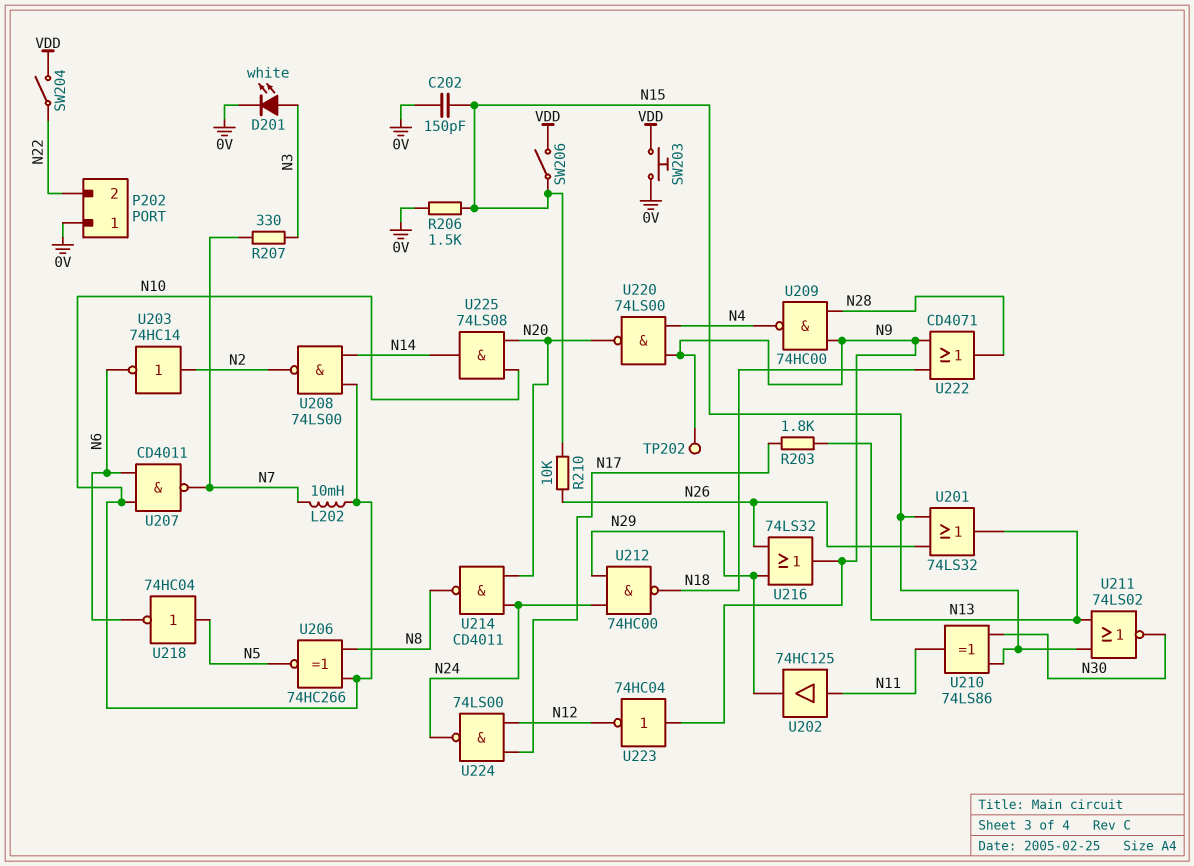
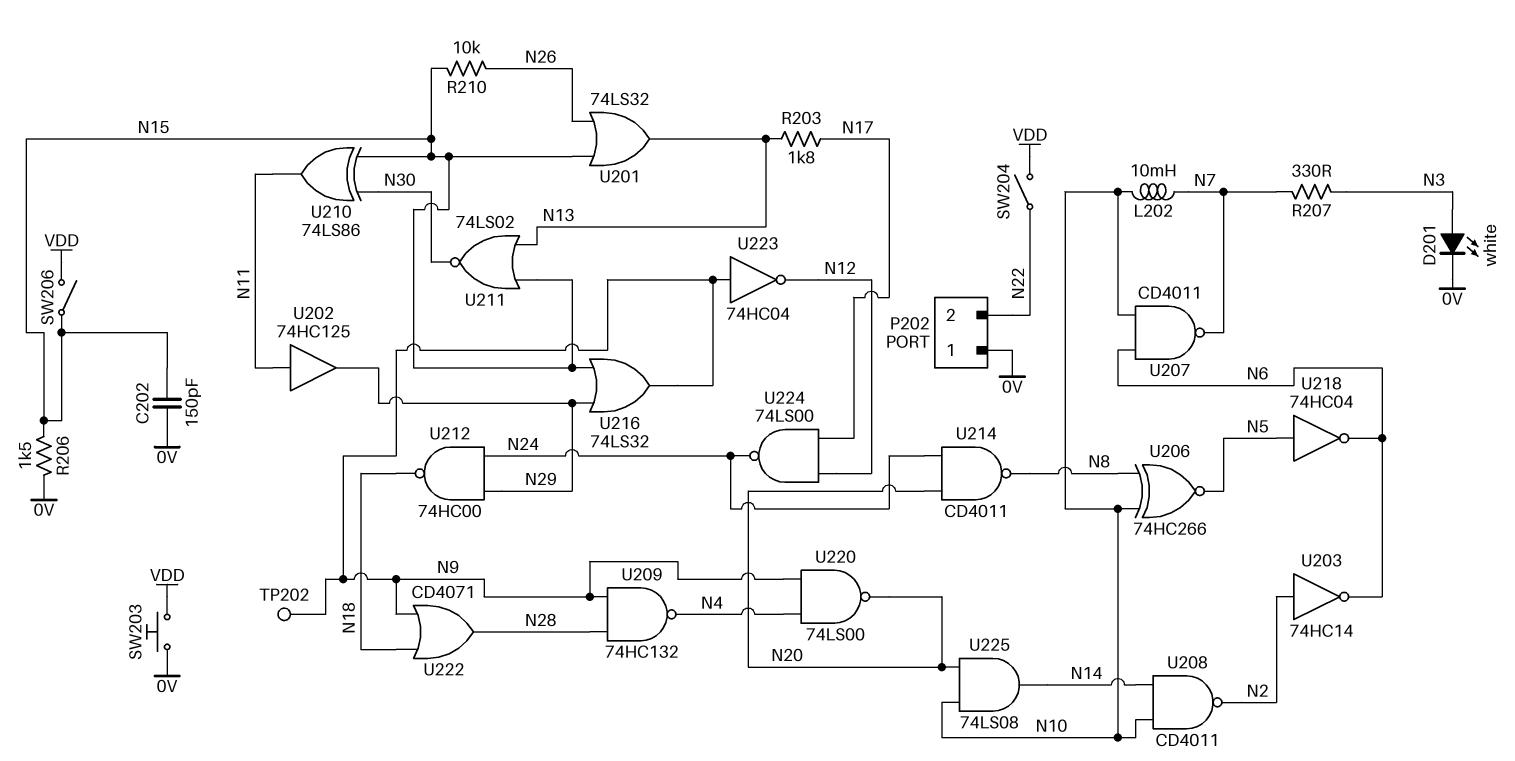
U208: NAND 74LS00 (in N10, in N14, out N2) -> NAND CD4011 (in N10, in N14, out N2)
U209: NAND 74HC00 (in N9, in N28, out N4) -> NAND 74HC132 (in N9, in N28, out N4)
U216: OR 74LS32 (in N26, in N29, out N9) -> OR 74LS32 (in N15, in N29, out N9)

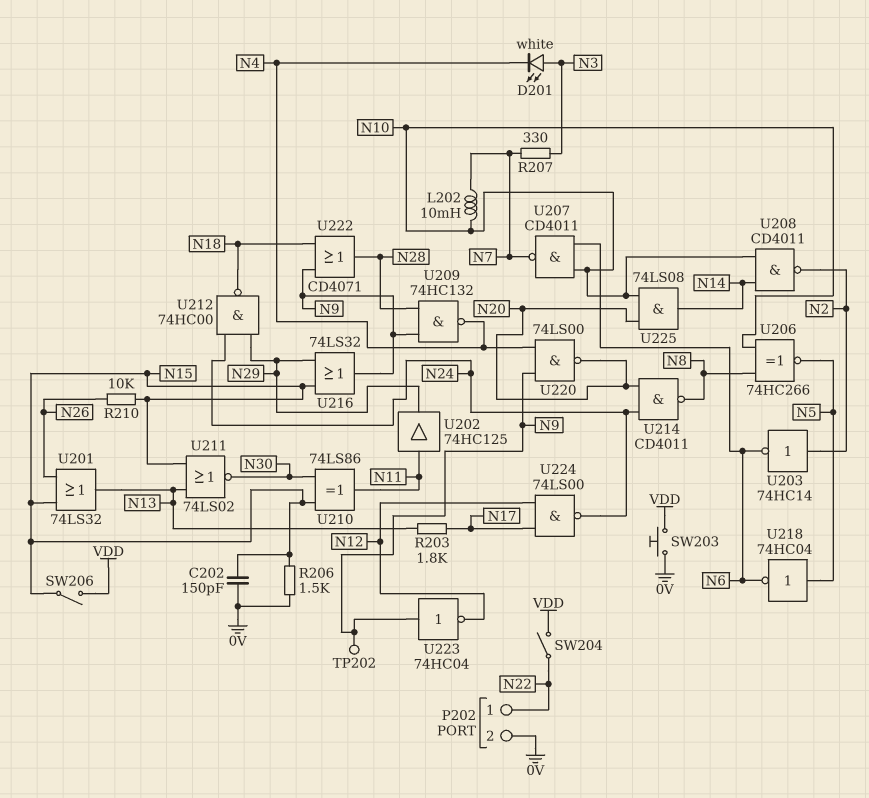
D201: LED white (A N3, K 0V) -> LED white (A N3, K N4)
P202 pin 1: 0V -> N22
P202 pin 2: N22 -> 0V

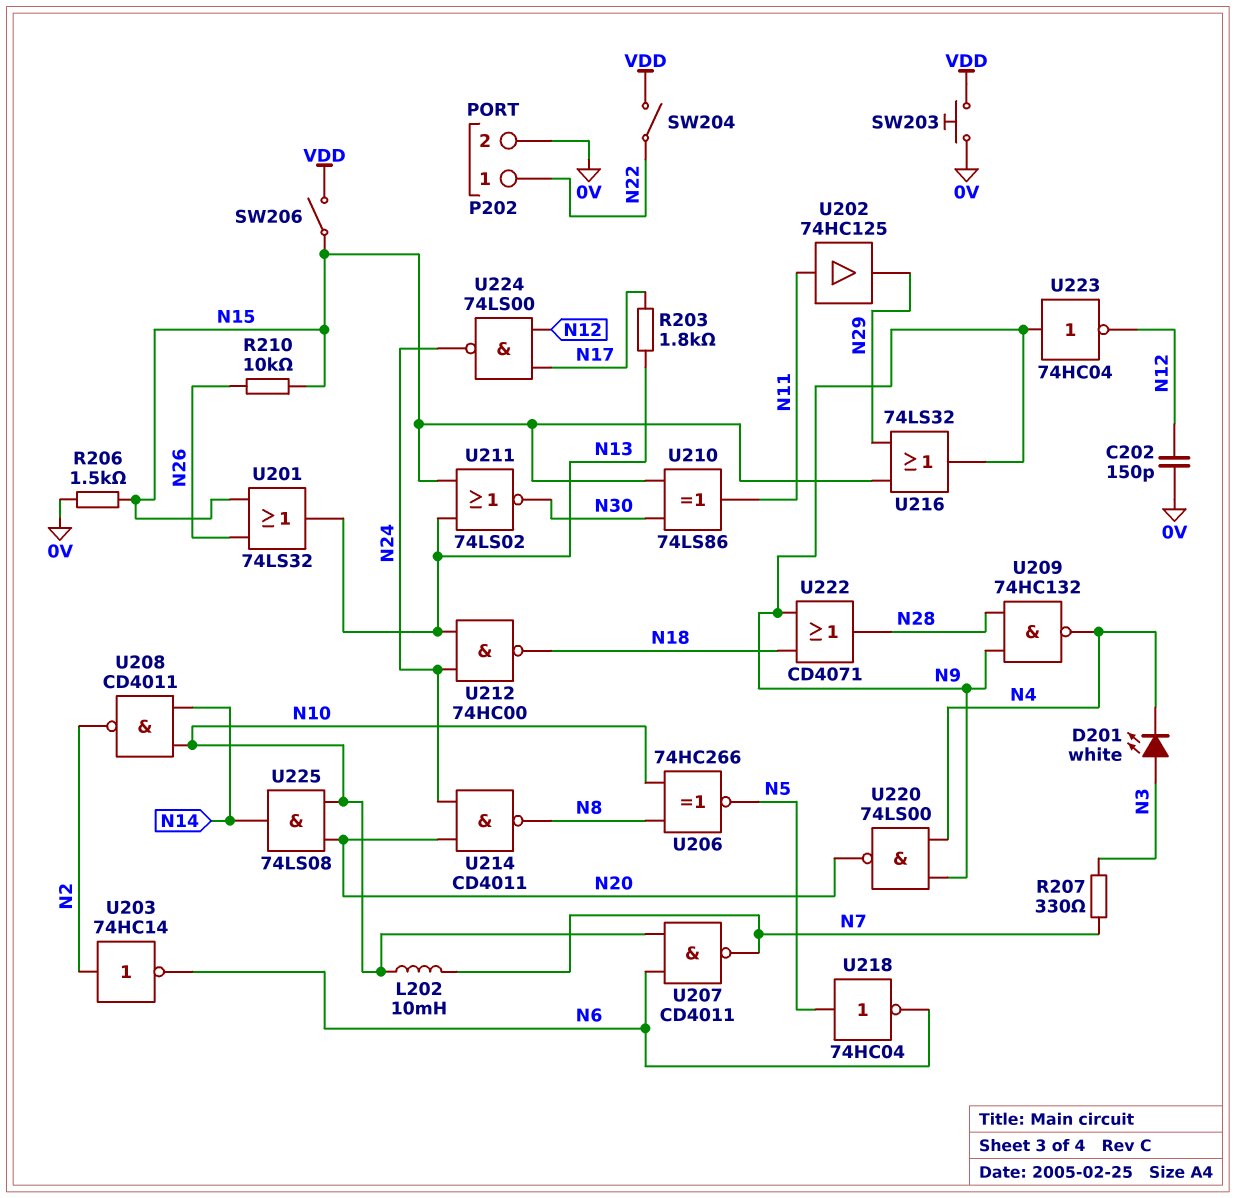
C202: 150pF (0V, N15) -> 150pF (0V, N12)
TP202: test point (N9) -> none
U212: NAND 74HC00 (in N24, in N29, out N18) -> NAND 74HC00 (in N13, in N24, out N18)

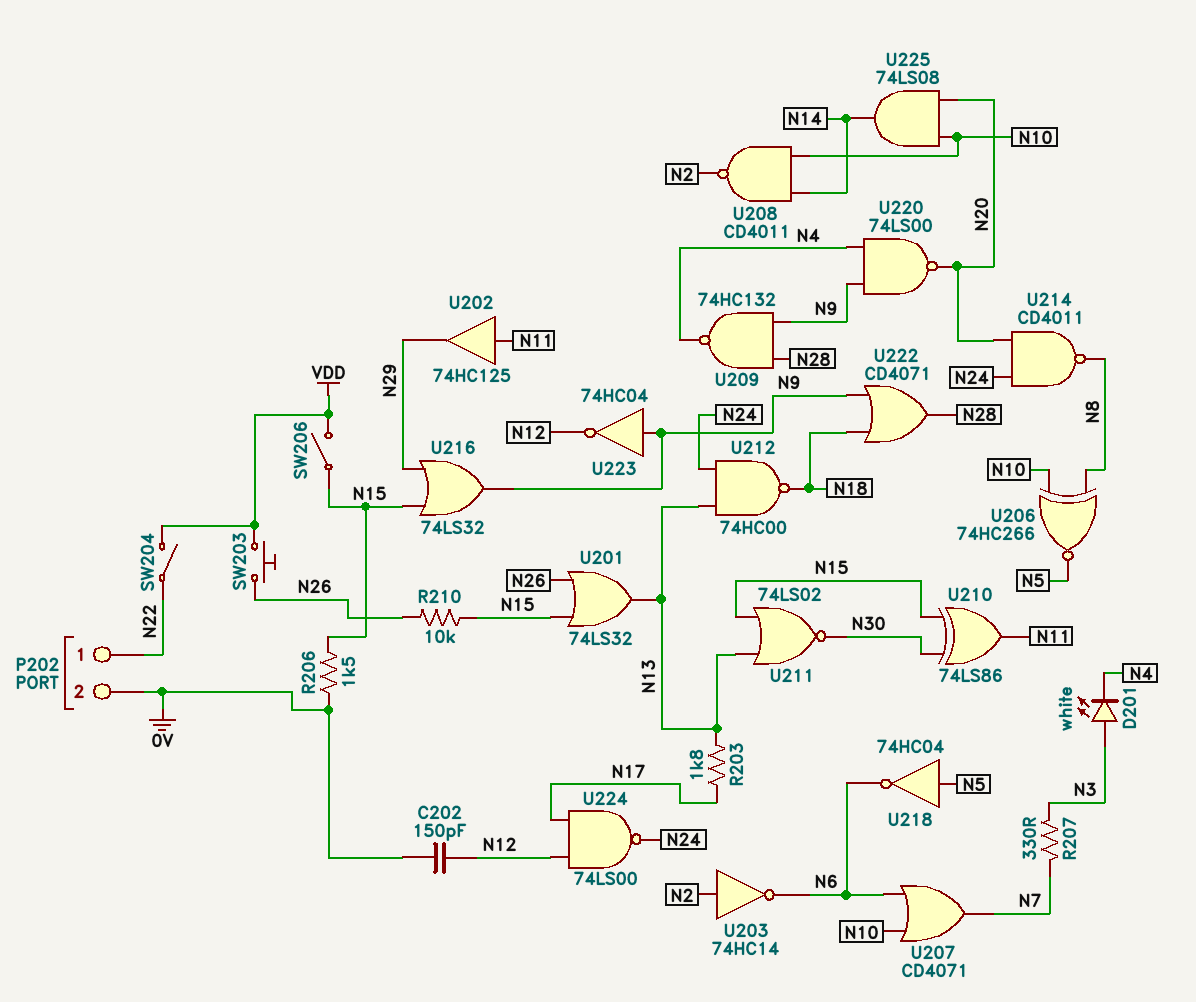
L202: 10mH (N7, N10) -> none
SW203: button (0V, VDD) -> button (N26, VDD)
U207: NAND CD4011 (in N6, in N10, out N7) -> OR CD4071 (in N6, in N10, out N7)

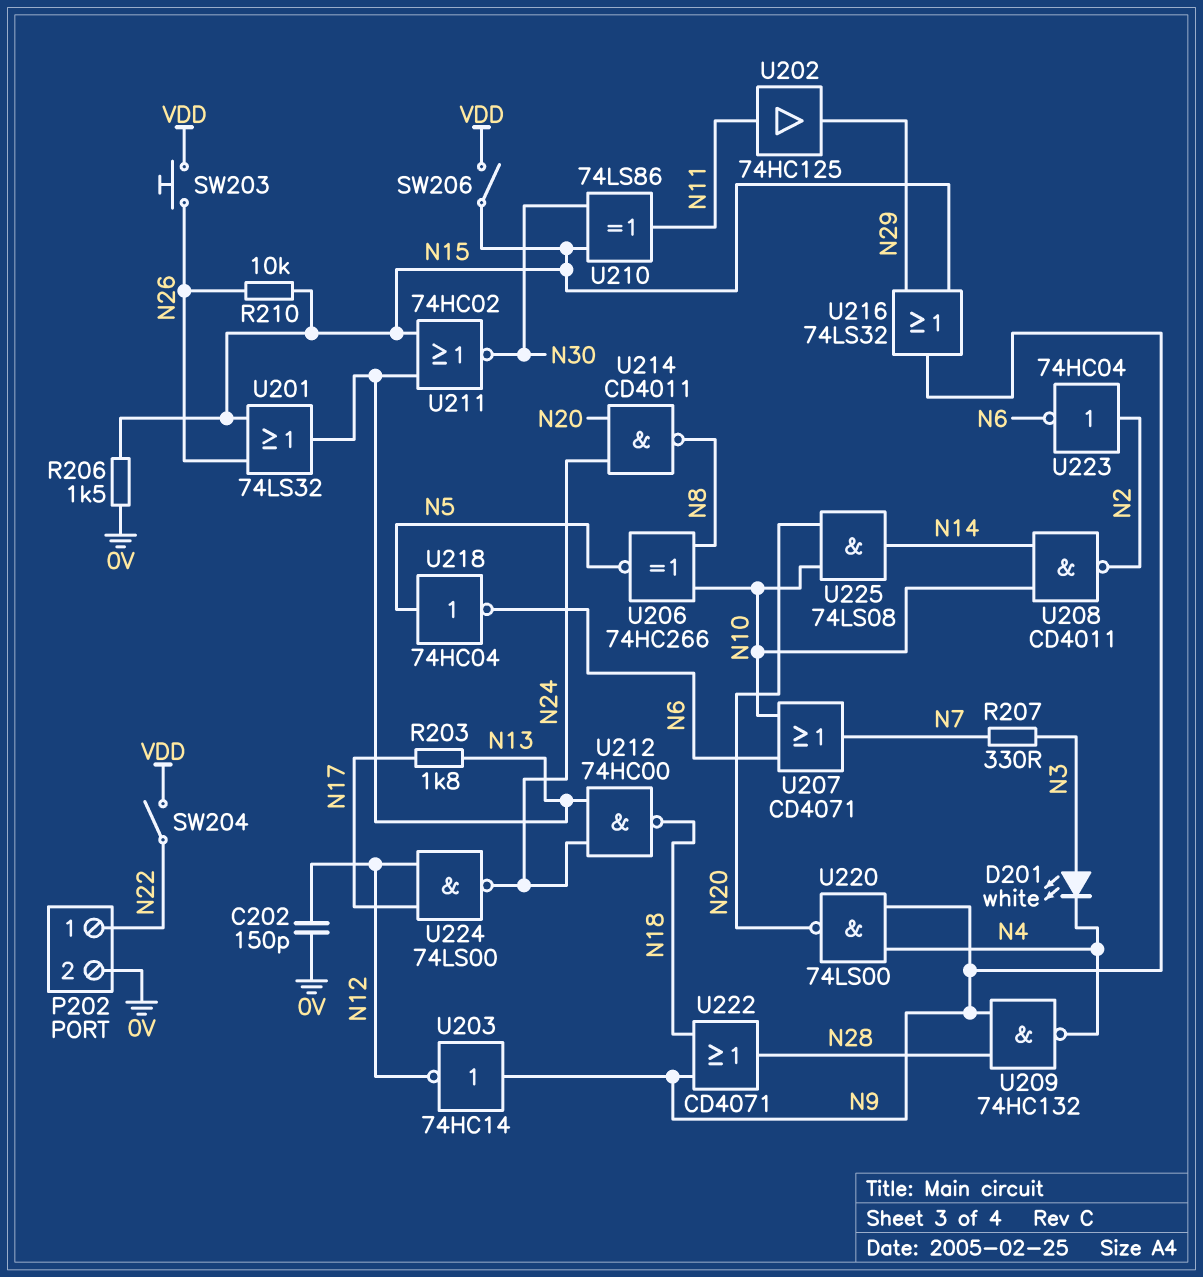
U203: NOT 74HC14 (in N2, out N6) -> NOT 74HC14 (in N9, out N12)
U211: NOR 74LS02 (in N13, in N15, out N30) -> NOR 74HC02 (in N13, in N15, out N30)
U223: NOT 74HC04 (in N9, out N12) -> NOT 74HC04 (in N2, out N6)

